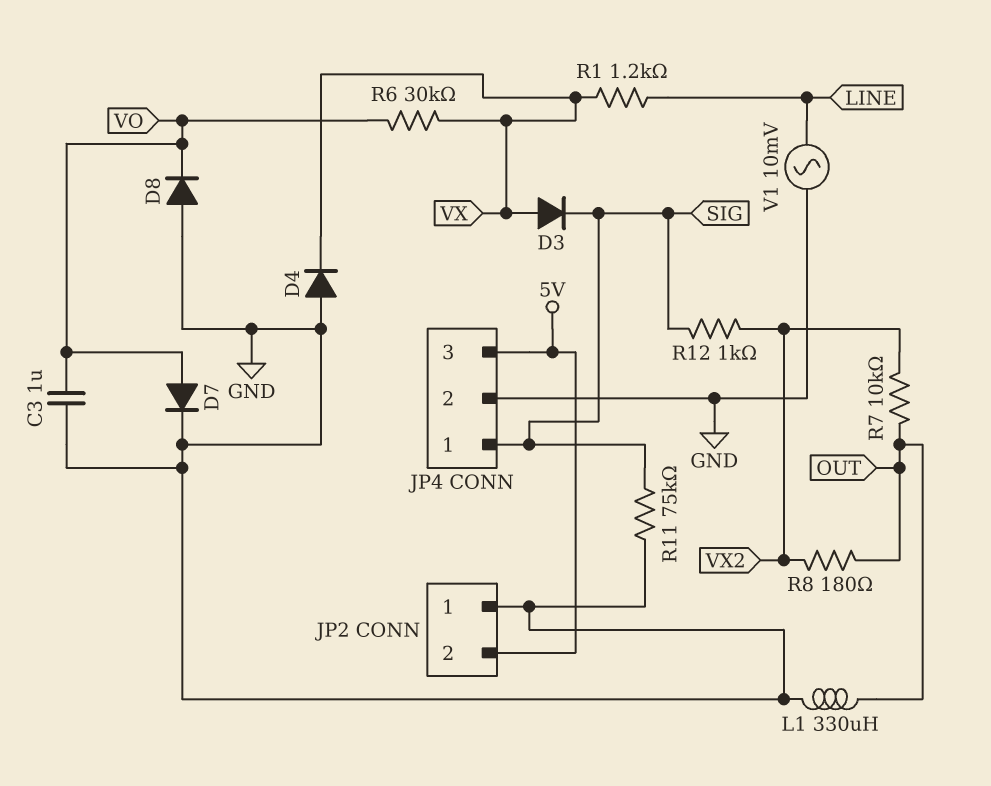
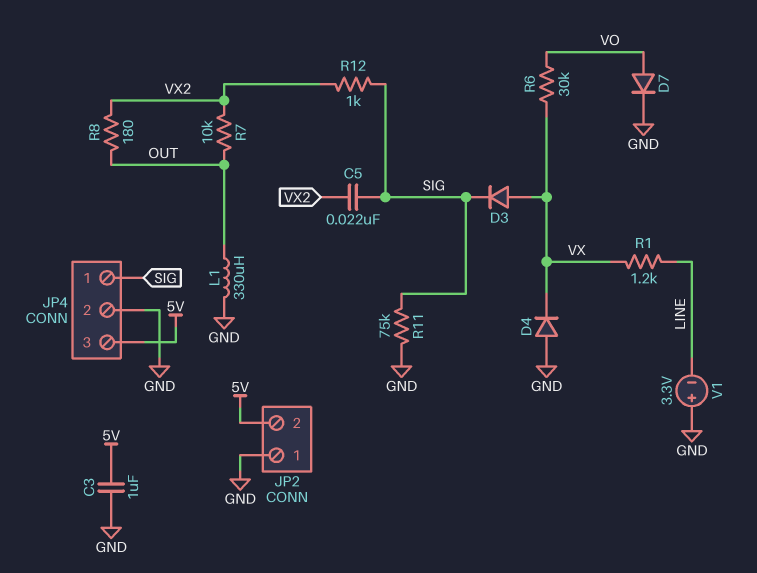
C3: 1uF (GND, VO) -> 1uF (5V, GND)
C5: none -> 22nF (SIG, VX2)
D8: diode (A GND, K VO) -> none
V1: AC 10mV (GND, LINE) -> 3.3V (plus GND, minus LINE)

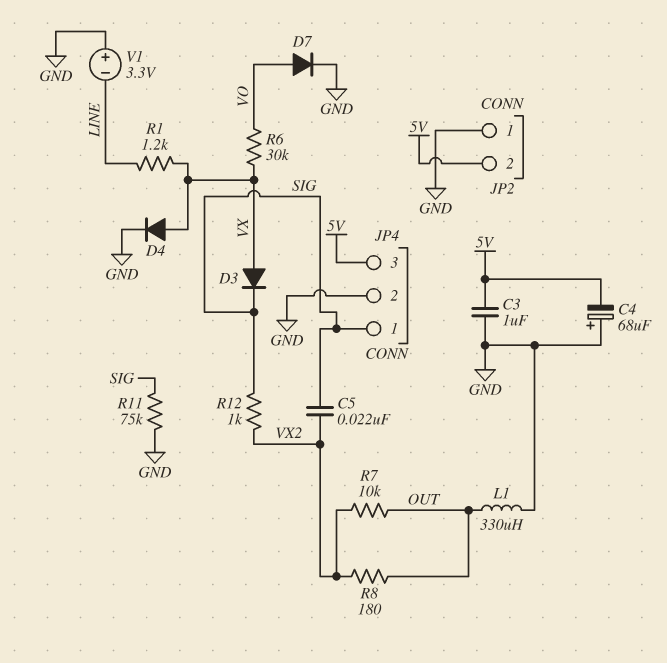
C4: none -> 68uF (plus GND, minus 5V)
D4: diode (A GND, K VX) -> diode (A VX, K GND)

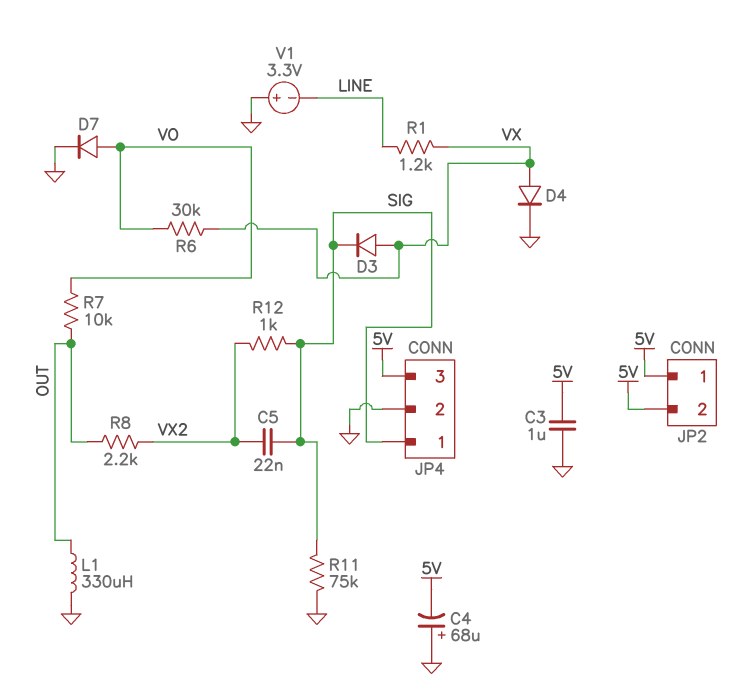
JP2 pin 1: GND -> 5V
R7: 10k (OUT, VX2) -> 10k (OUT, VO)
R8: 180 (OUT, VX2) -> 2.2k (OUT, VX2)

